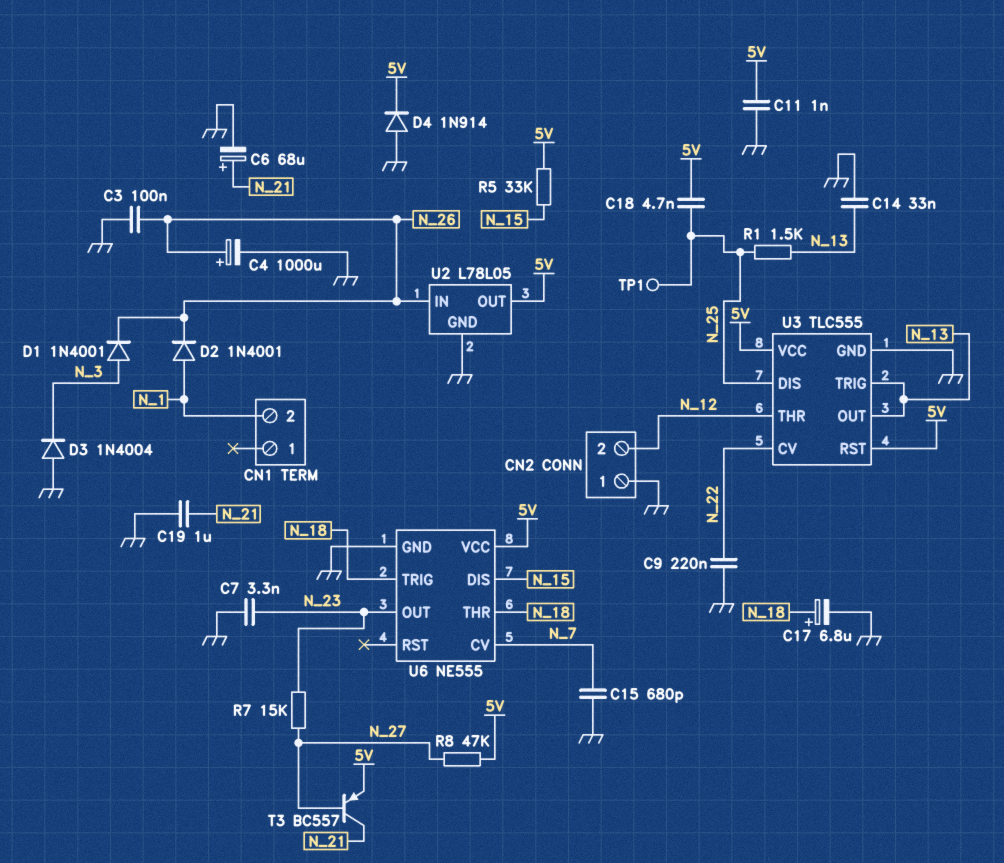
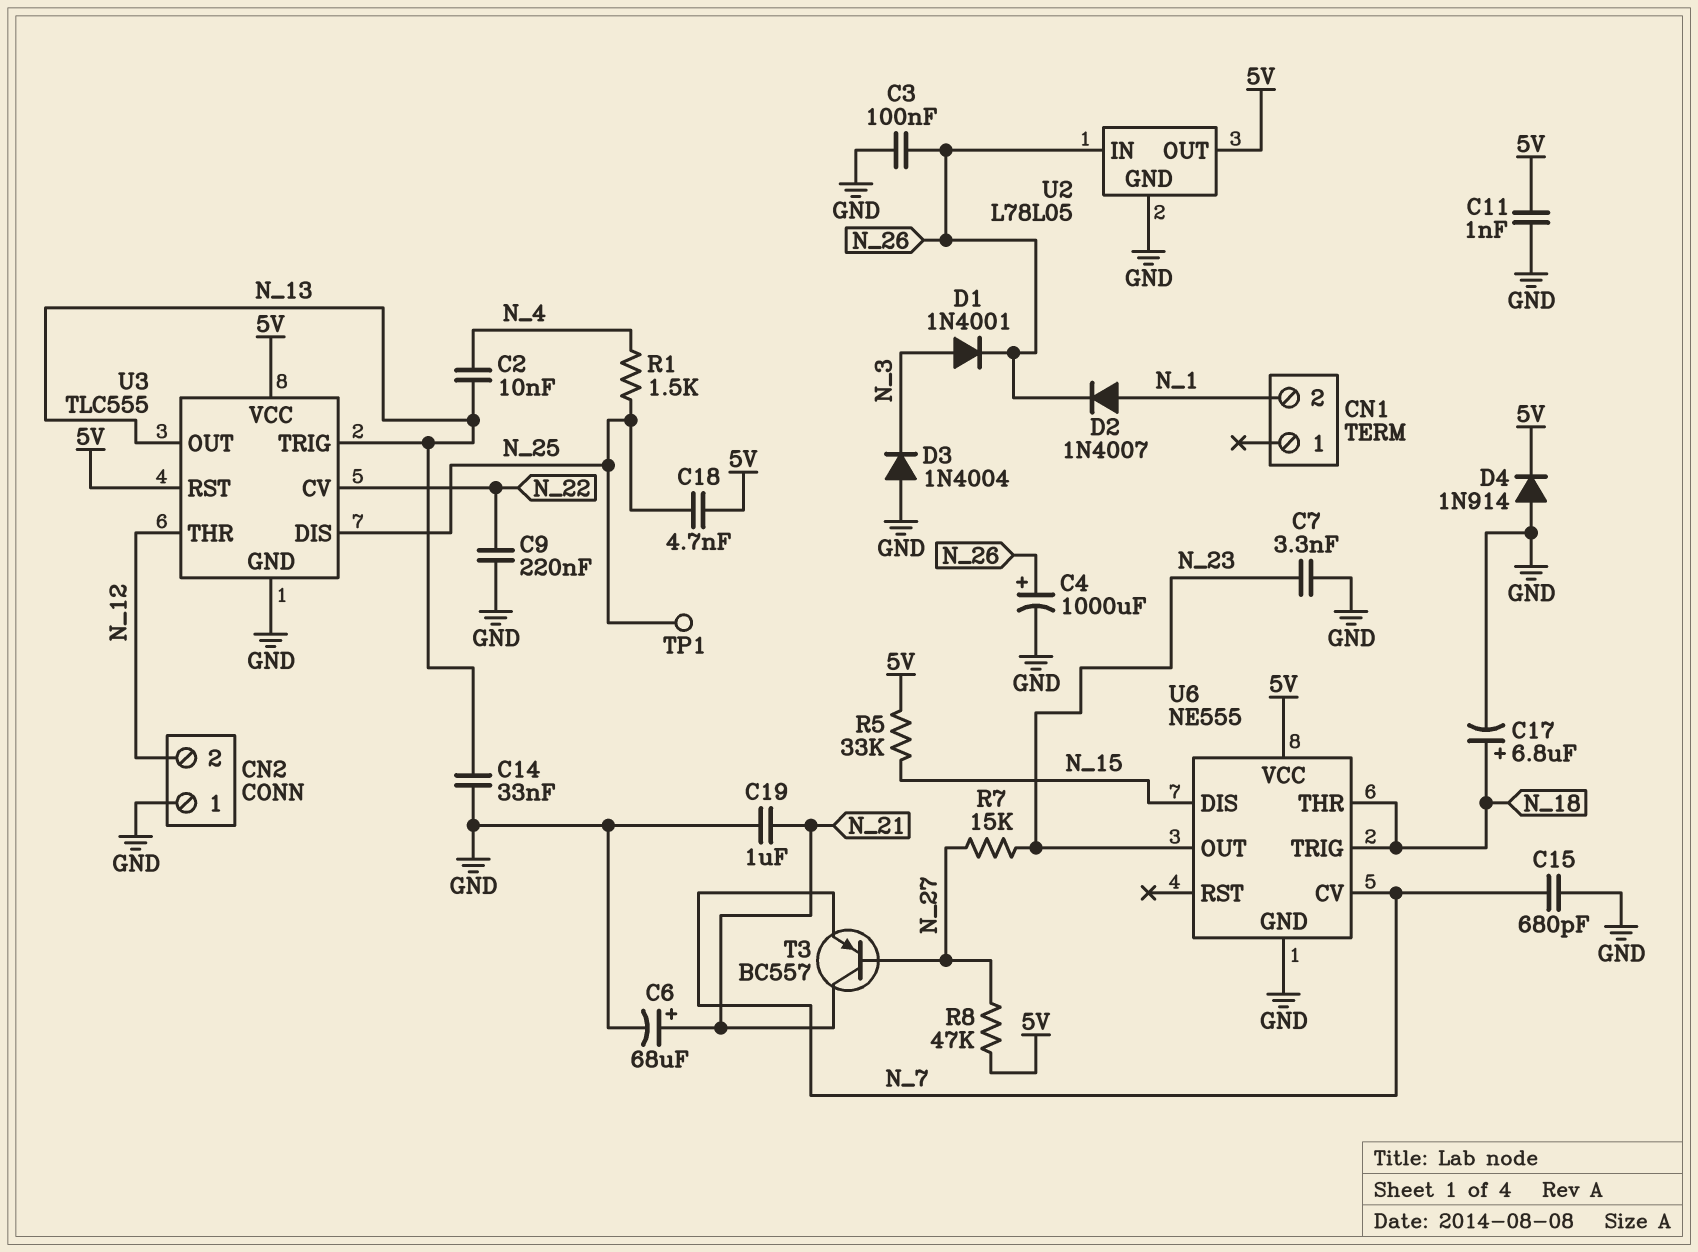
C2: none -> 10nF (N_4, N_13)
D2: diode 1N4001 (A N_1, K N_26) -> diode 1N4007 (A N_1, K N_26)
R1: 1.5k (N_13, N_25) -> 1.5k (N_4, N_25)
T3: PNP BC557 (B N_27, C N_21, E 5V) -> PNP BC557 (B N_27, C N_21, E N_7)

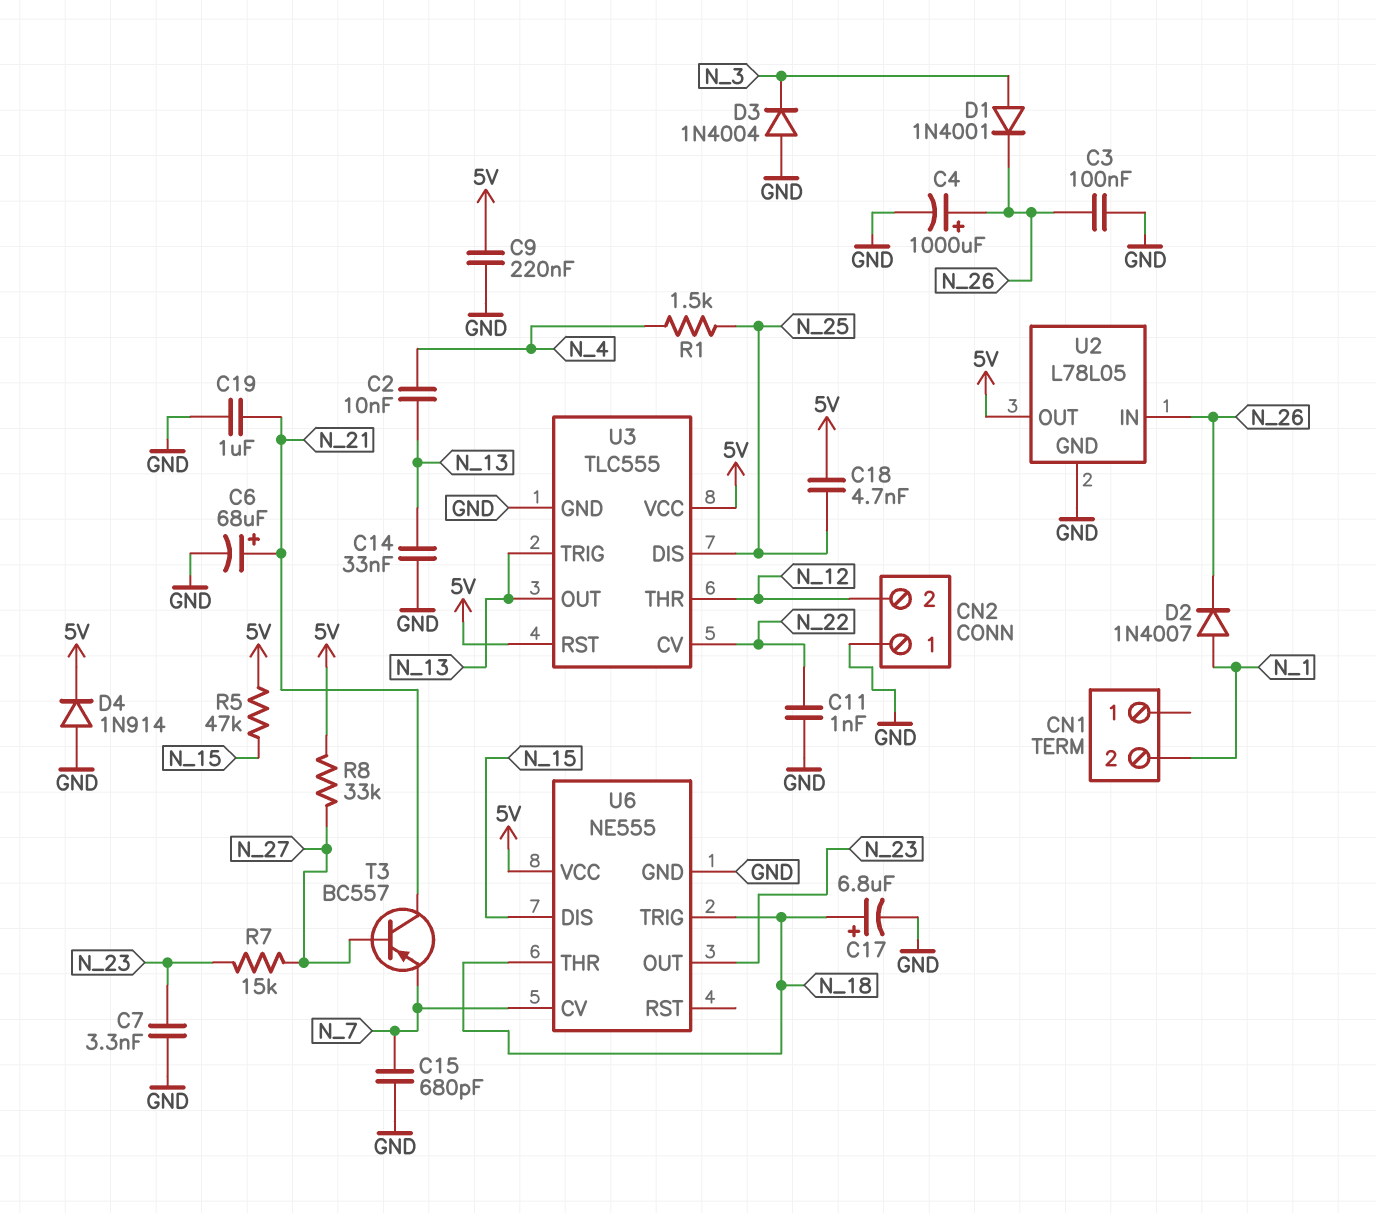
C9: 220nF (GND, N_22) -> 220nF (5V, GND)
C11: 1nF (5V, GND) -> 1nF (GND, N_22)
R5: 33k (5V, N_15) -> 47k (5V, N_15)
R8: 47k (5V, N_27) -> 33k (5V, N_27)
TP1: test point (N_25) -> none

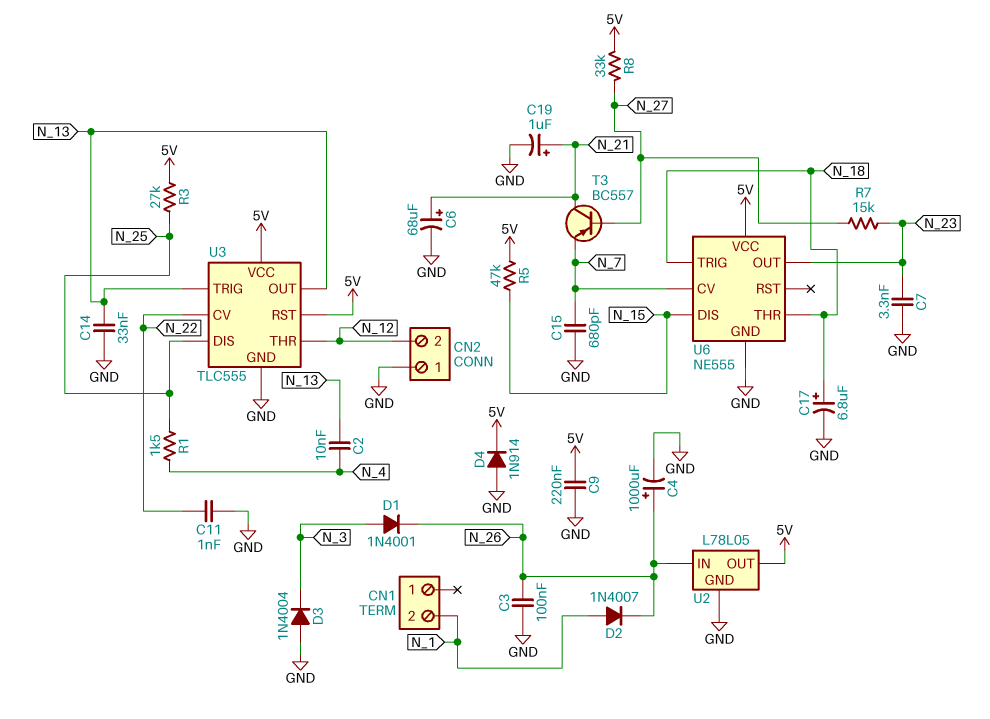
C18: 4.7nF (5V, N_25) -> none
C19: 1uF (GND, N_21) -> 1uF (plus N_21, minus GND)
R3: none -> 27k (5V, N_25)

